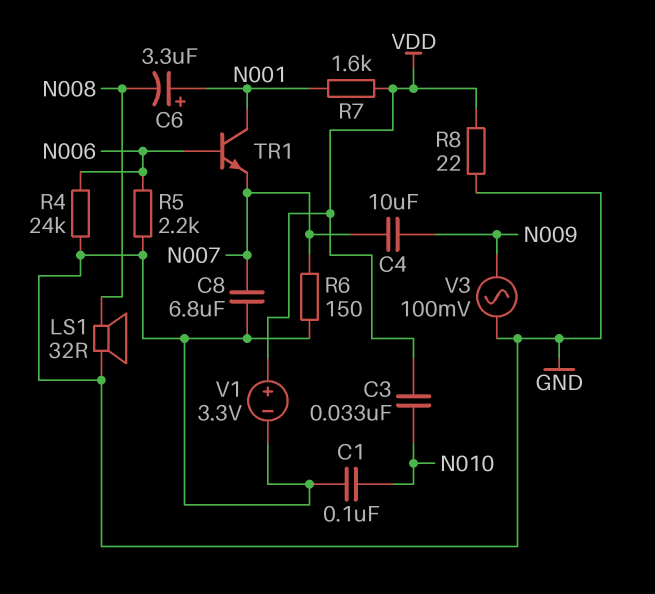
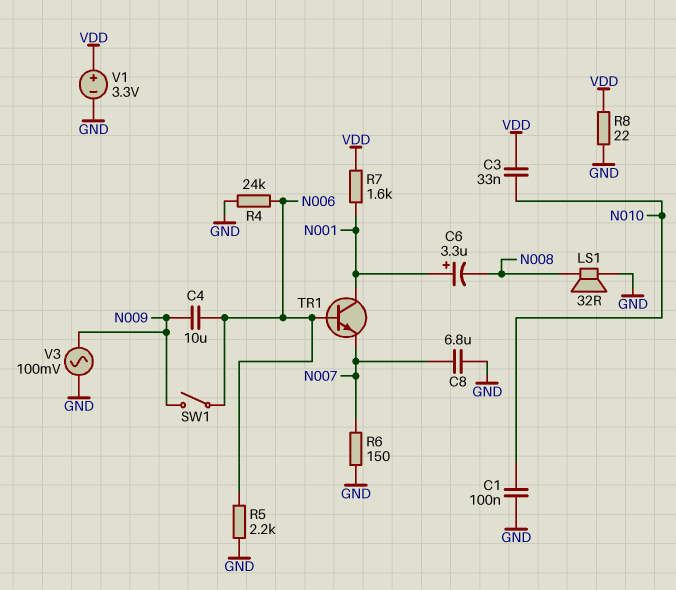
C4: 10uF (N007, N009) -> 10uF (N006, N009)
SW1: none -> switch (N006, N009)

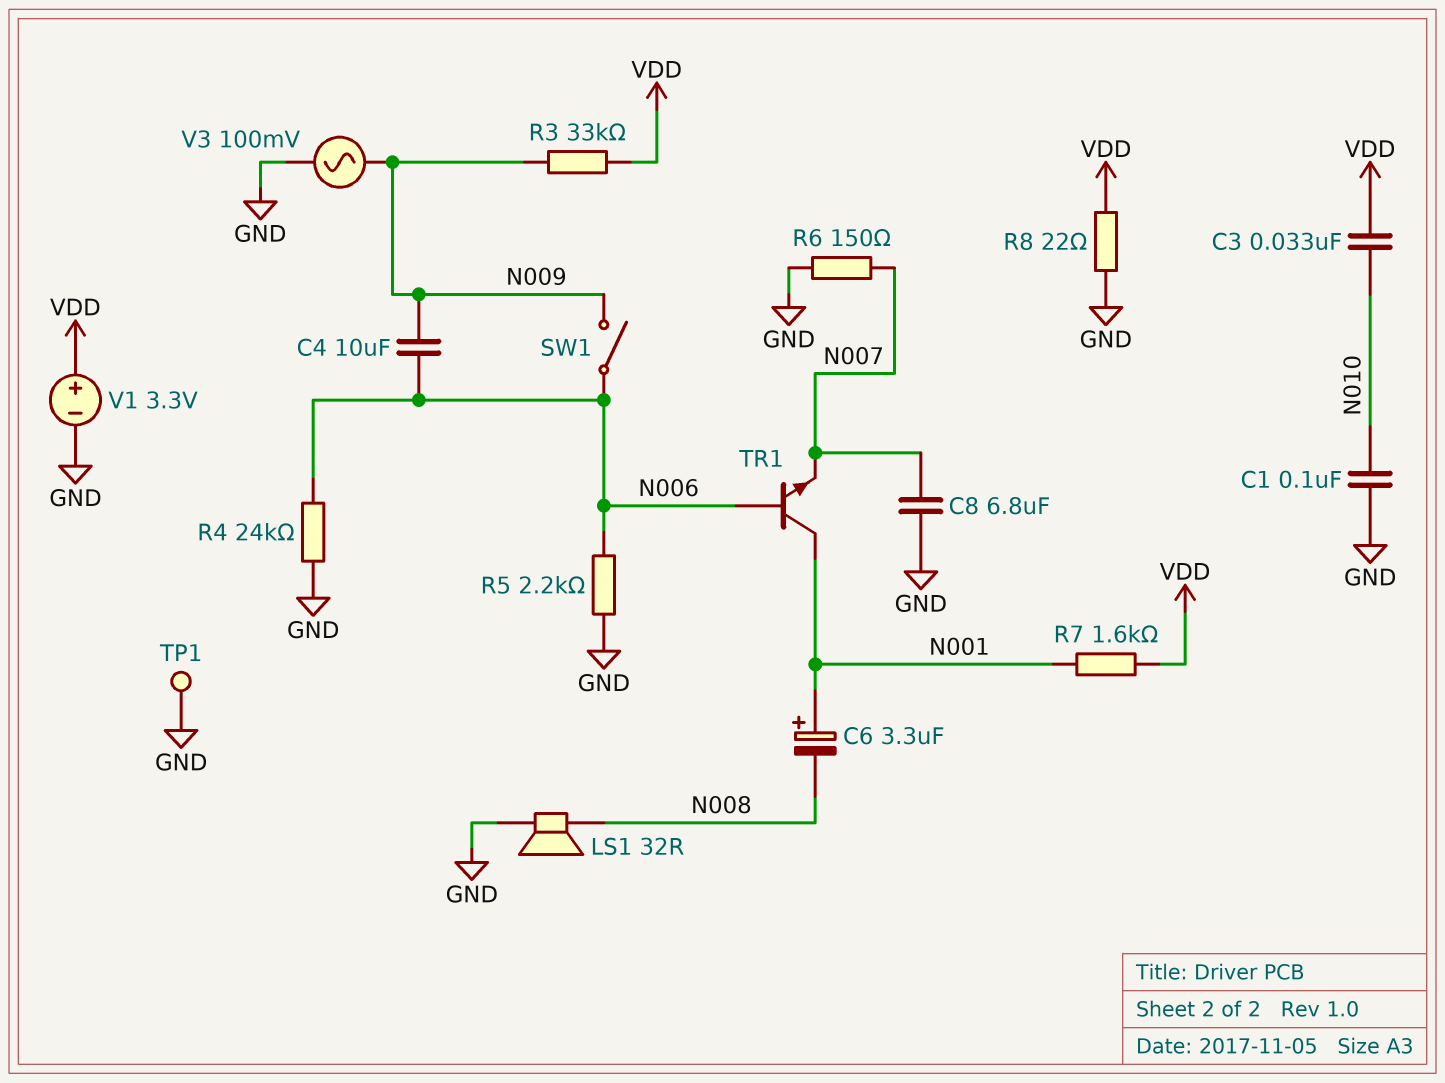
R3: none -> 33k (N009, VDD)
TP1: none -> test point (GND)

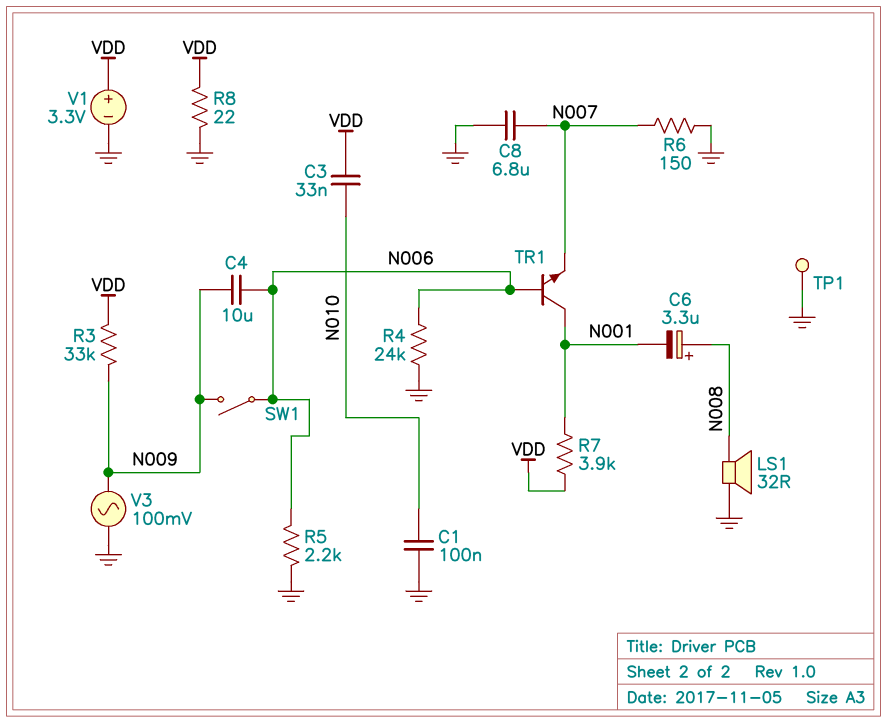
C6: 3.3uF (plus N001, minus N008) -> 3.3uF (plus N008, minus N001)
R7: 1.6k (N001, VDD) -> 3.9k (N001, VDD)

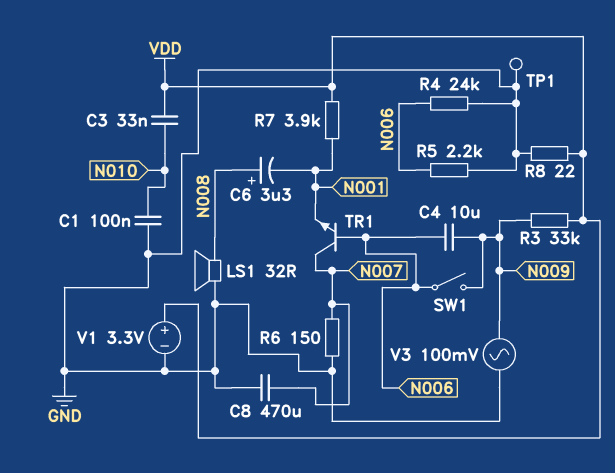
C8: 6.8uF (GND, N007) -> 470uF (GND, N007)
TR1: NPN (B N006, C N001, E N007) -> NPN (B N006, C N007, E N001)

